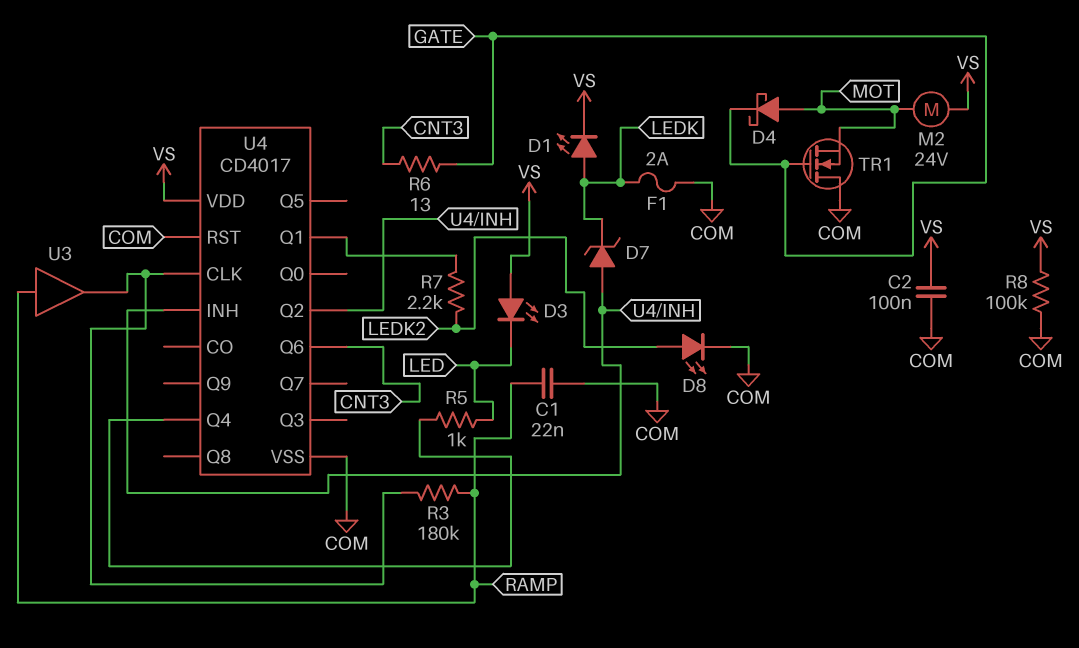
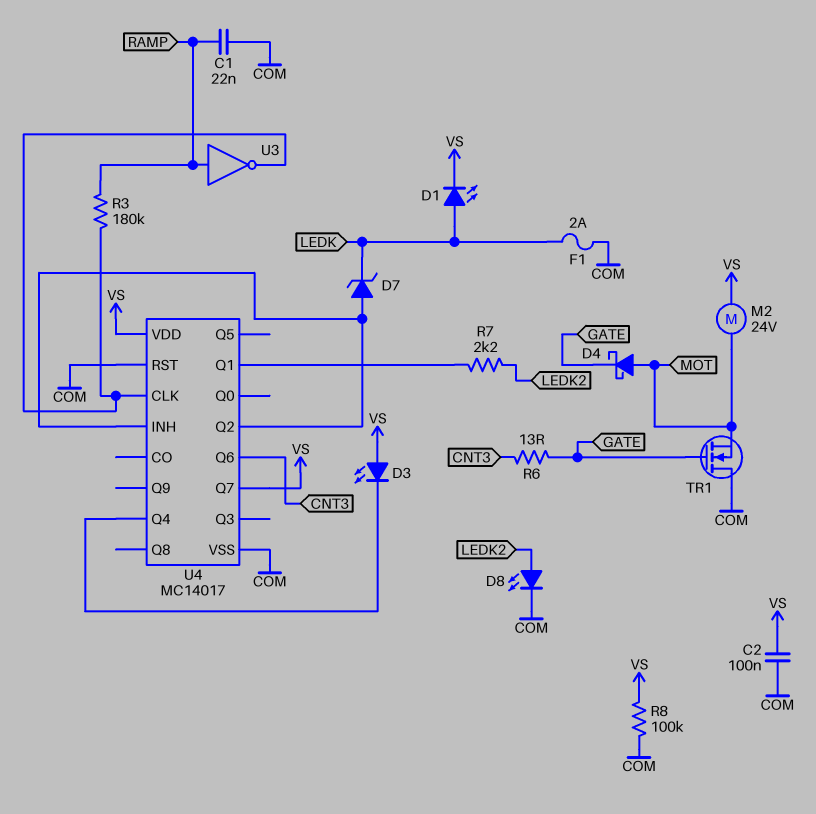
D3: LED (A VS, K LED) -> LED (A VS, K U4/Q4)
R5: 1k (LED, U4/Q4) -> none
U3: buffer (in RAMP, out U4/CLK) -> NOT (in RAMP, out U4/CLK)
U4: CD4017 -> MC14017
U4 pin Q7: none -> VS

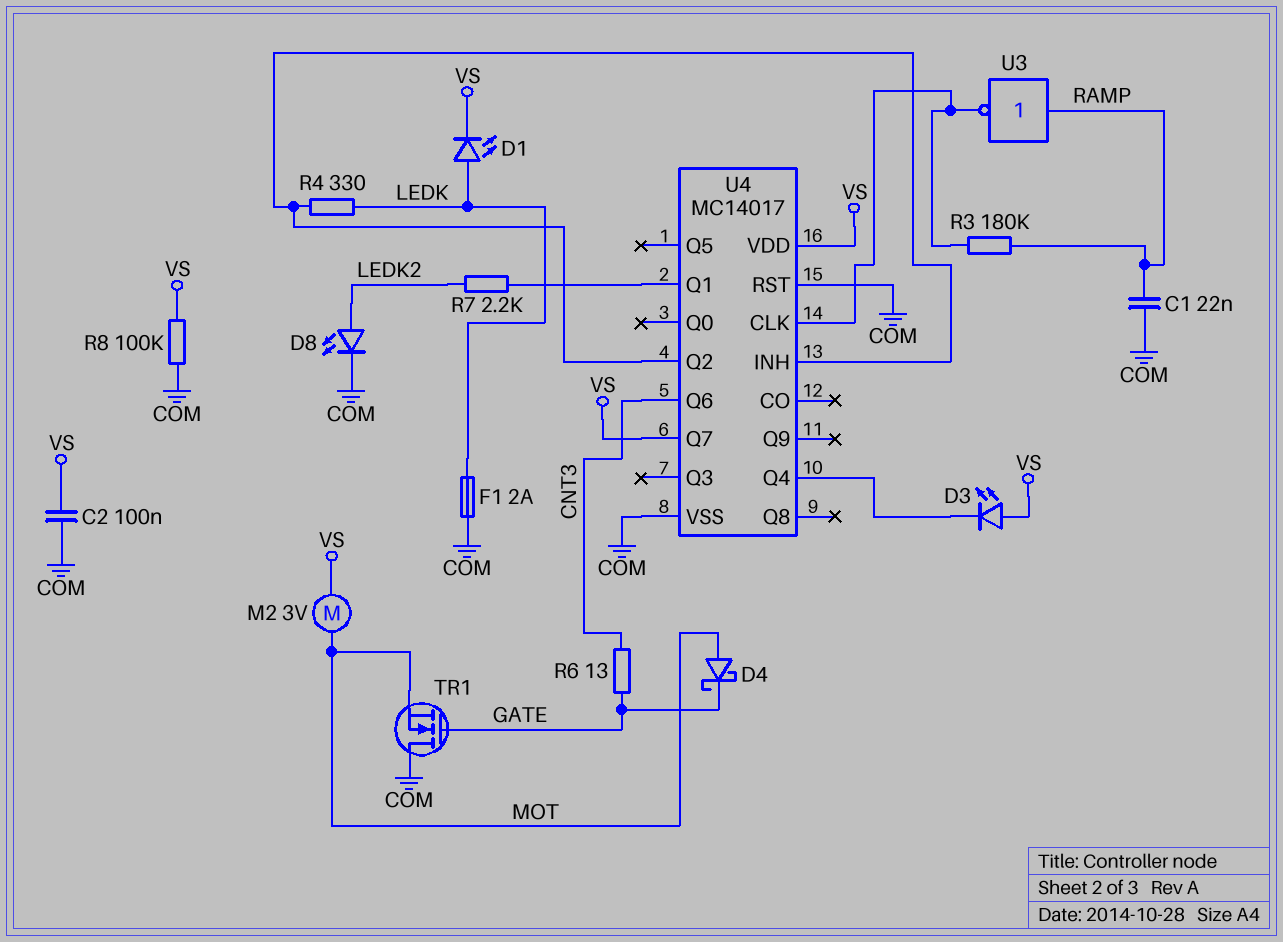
D7: zener (A U4/INH, K LEDK) -> none
M2: motor 24V (MOT, VS) -> motor 3V (MOT, VS)
R4: none -> 330 (LEDK, U4/INH)

